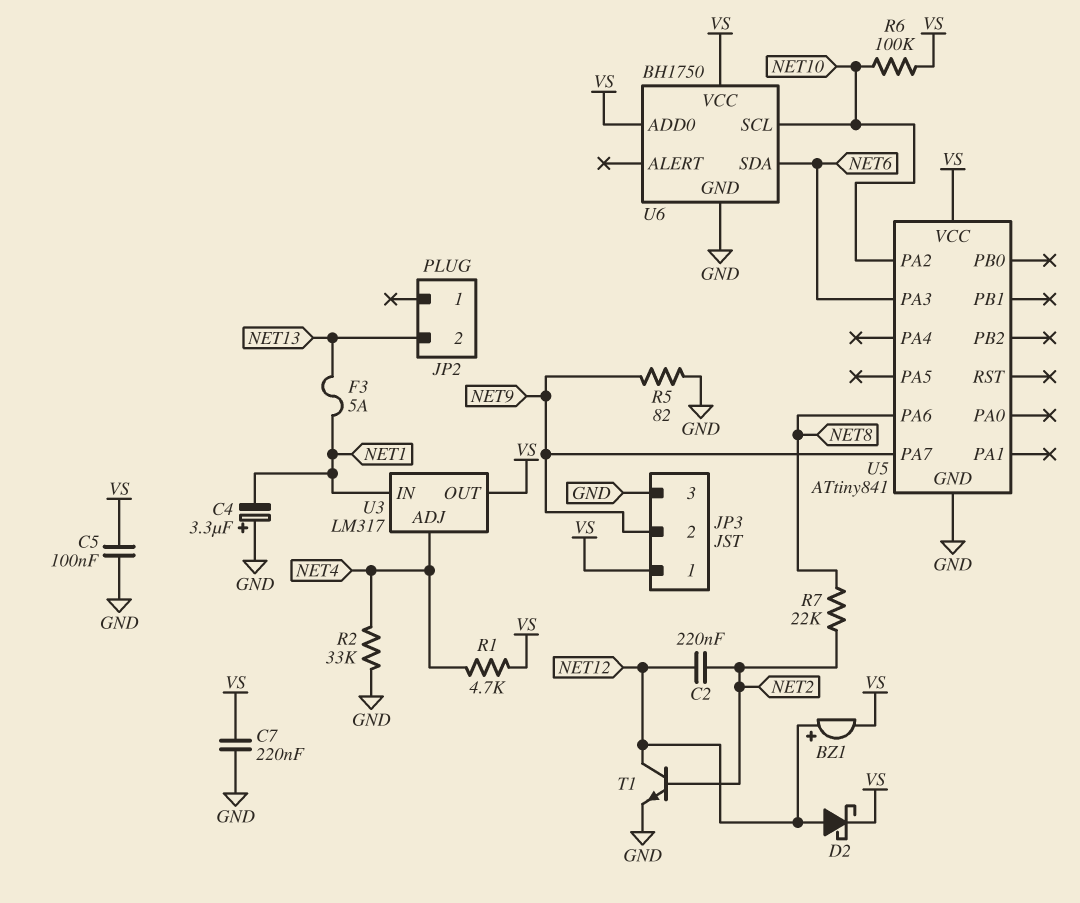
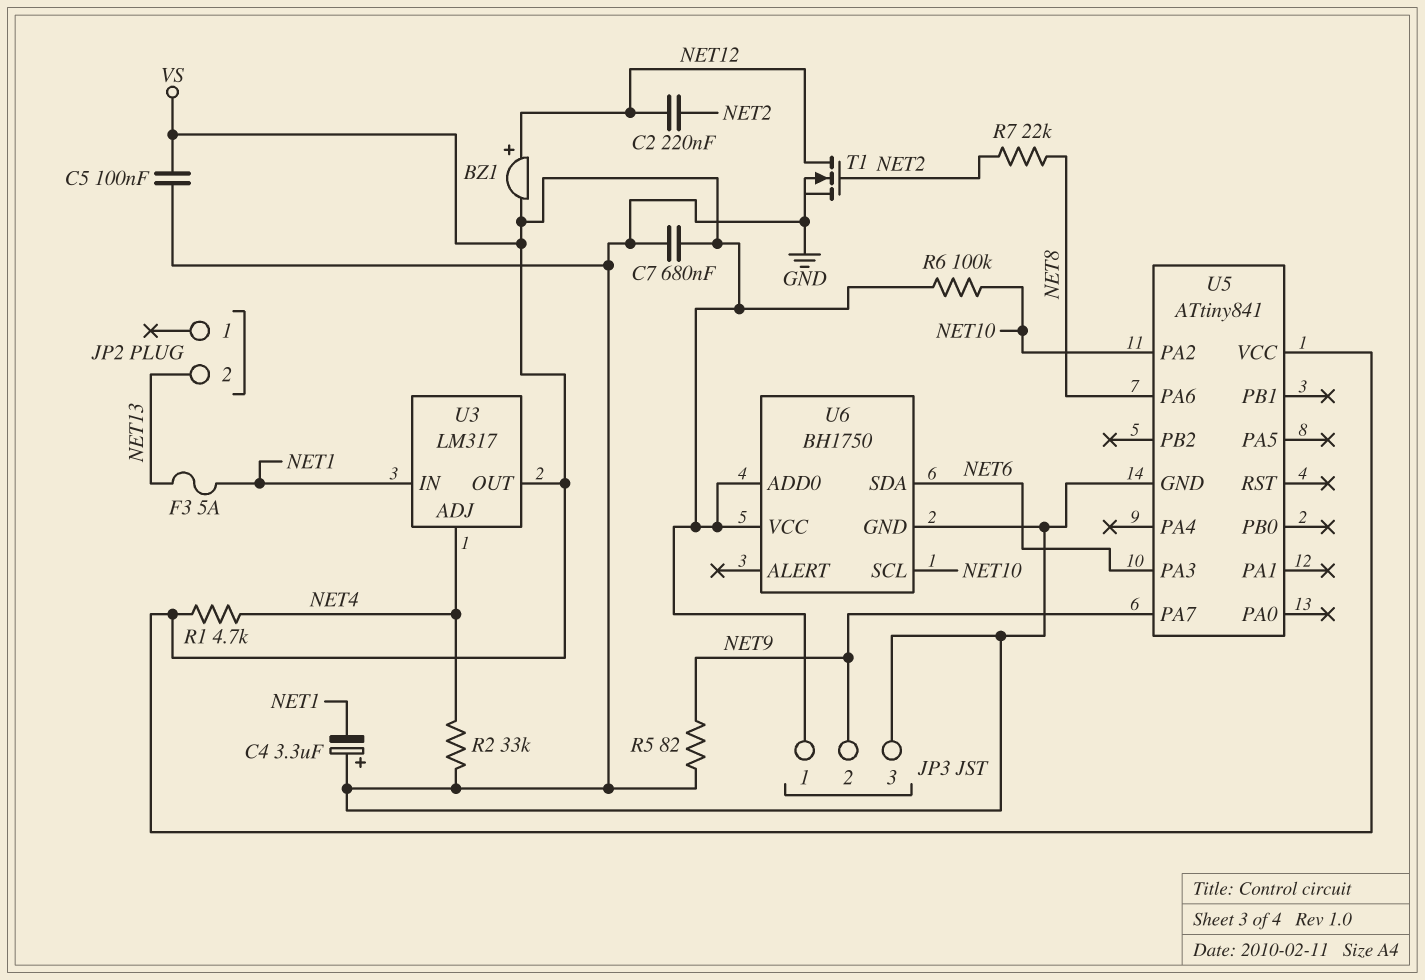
C7: 220nF (GND, VS) -> 680nF (GND, VS)
D2: schottky (A NET12, K VS) -> none
T1: NPN (B NET2, C NET12, E GND) -> NMOS (G NET2, D NET12, S GND)

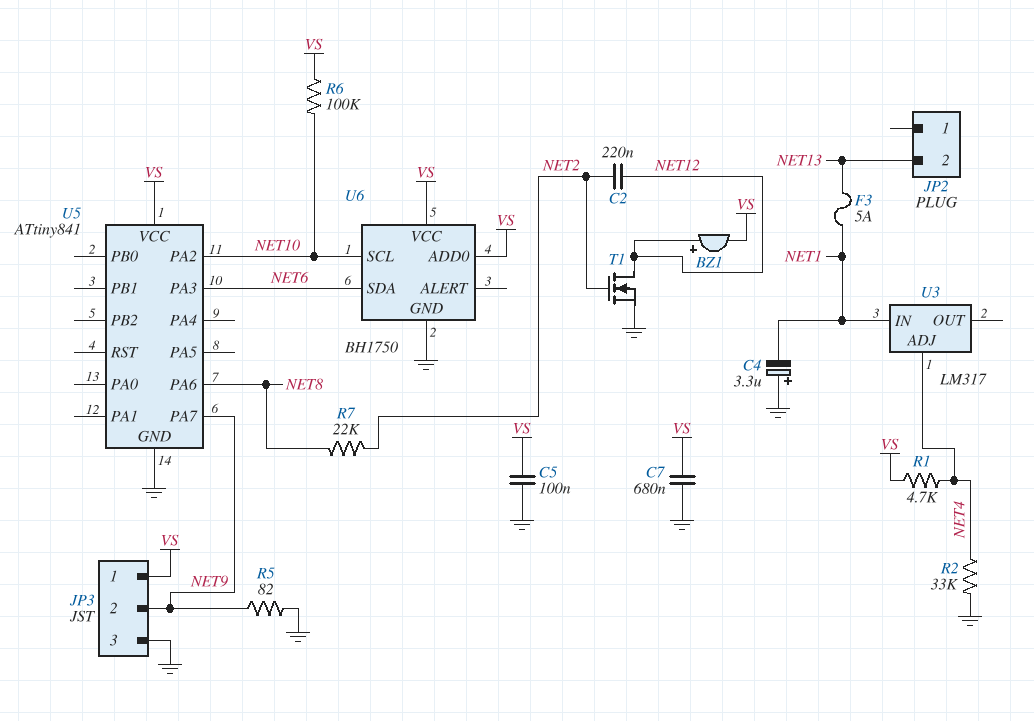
U3 pin OUT: VS -> none

